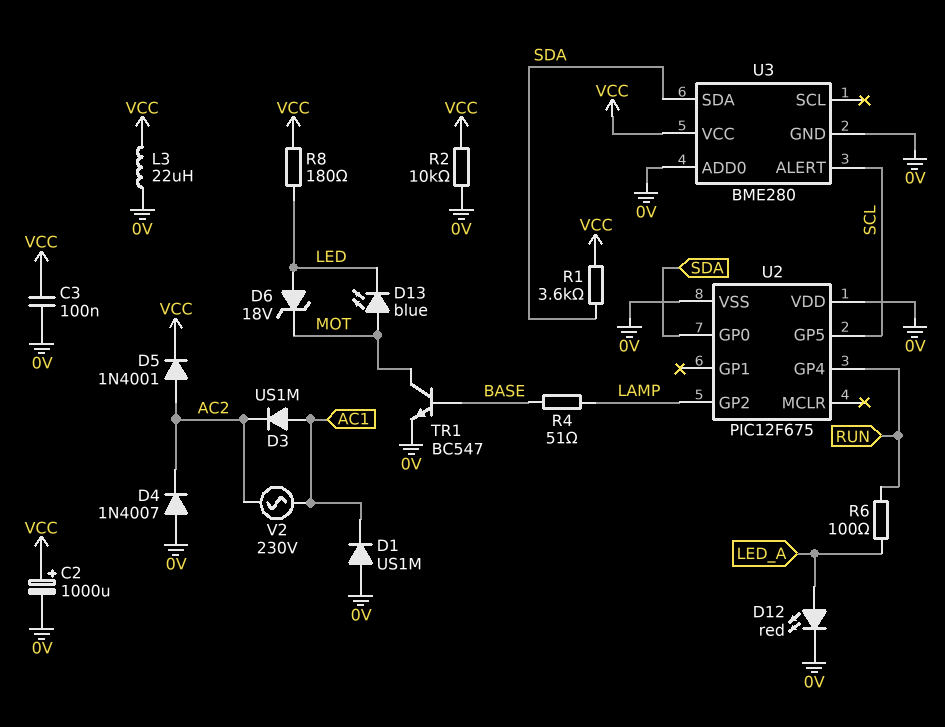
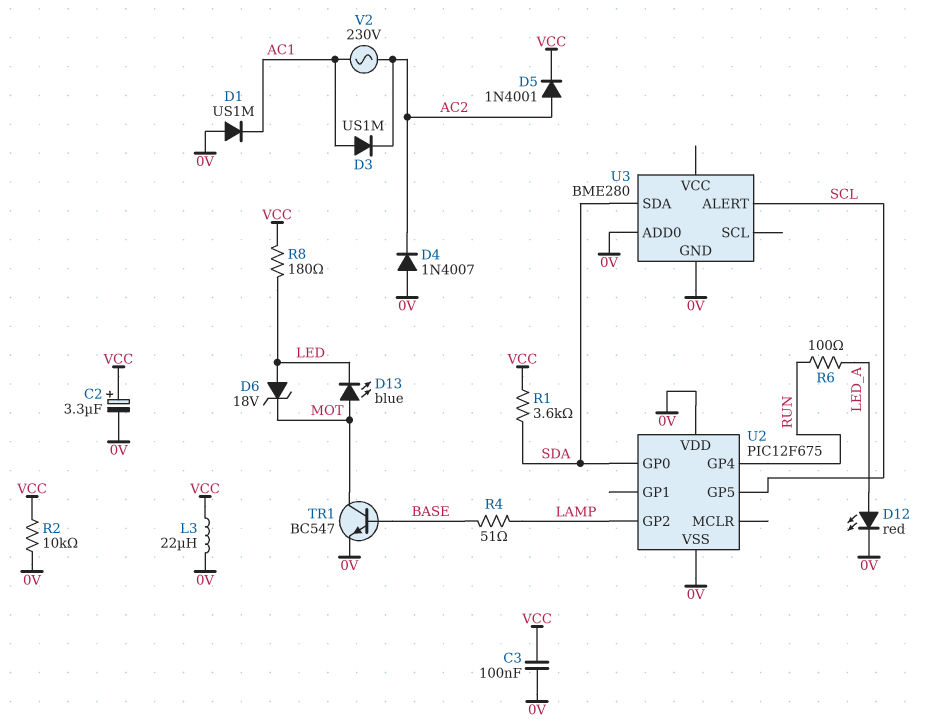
C2: 1000uF (plus VCC, minus 0V) -> 3.3uF (plus VCC, minus 0V)
U3 pin VCC: VCC -> none

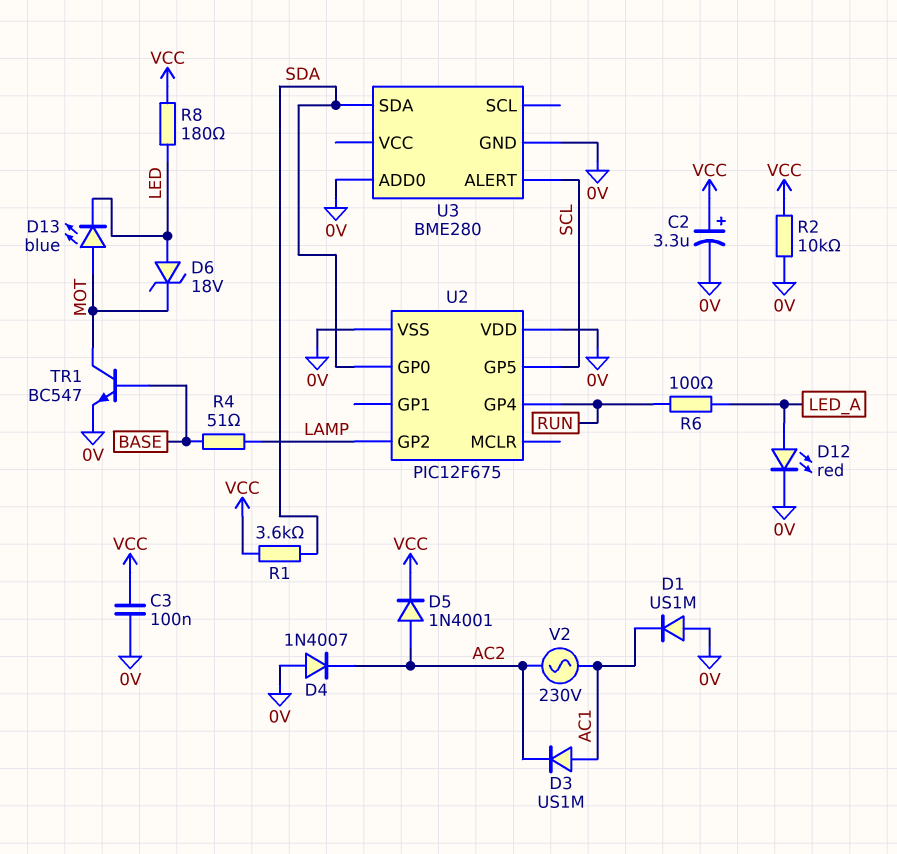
L3: 22uH (0V, VCC) -> none

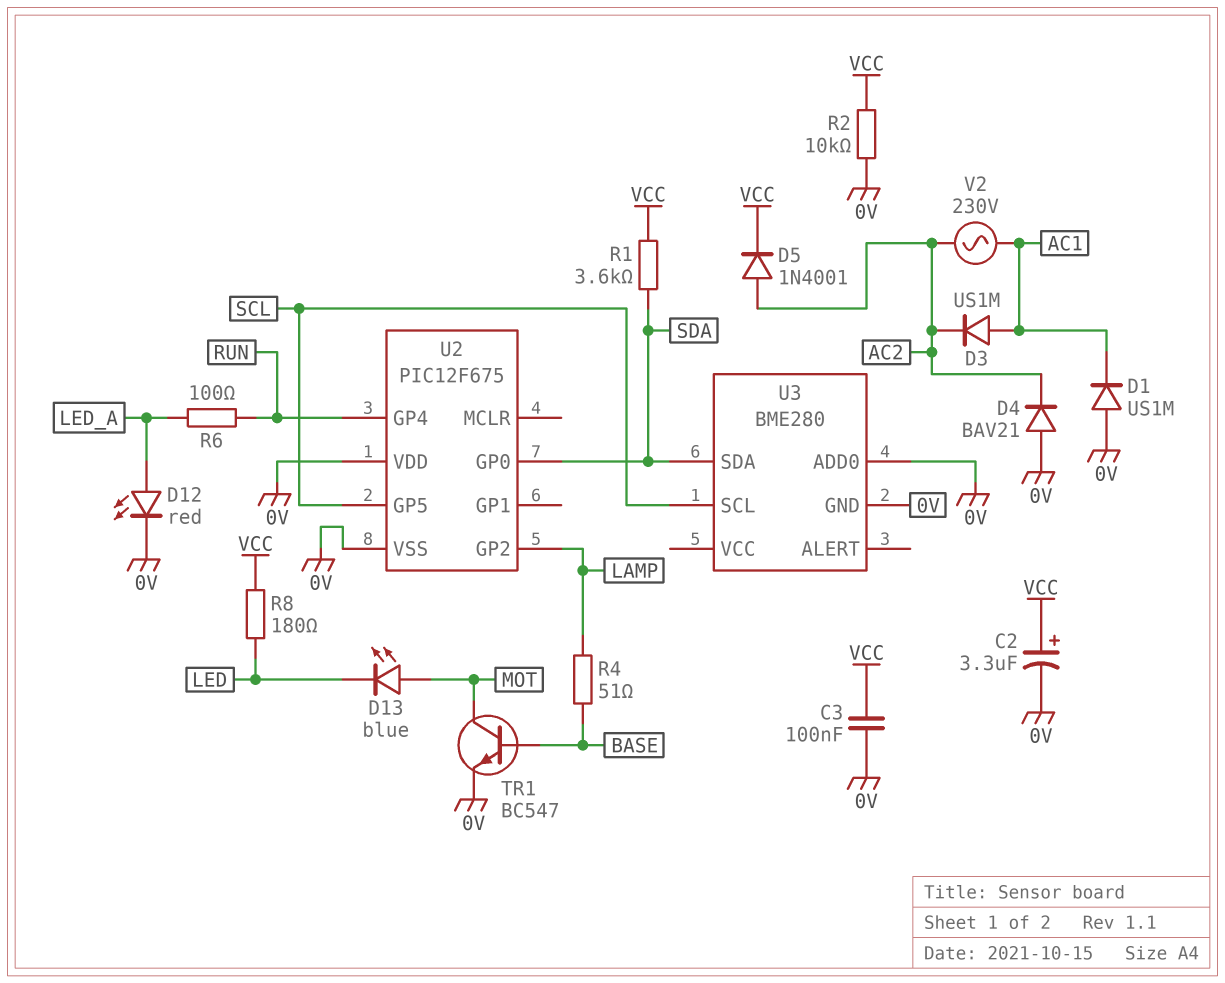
D4: diode 1N4007 (A 0V, K AC2) -> diode BAV21 (A 0V, K AC2)
D6: zener 18V (A LED, K MOT) -> none
U3 pin ALERT: SCL -> none
U3 pin SCL: none -> SCL

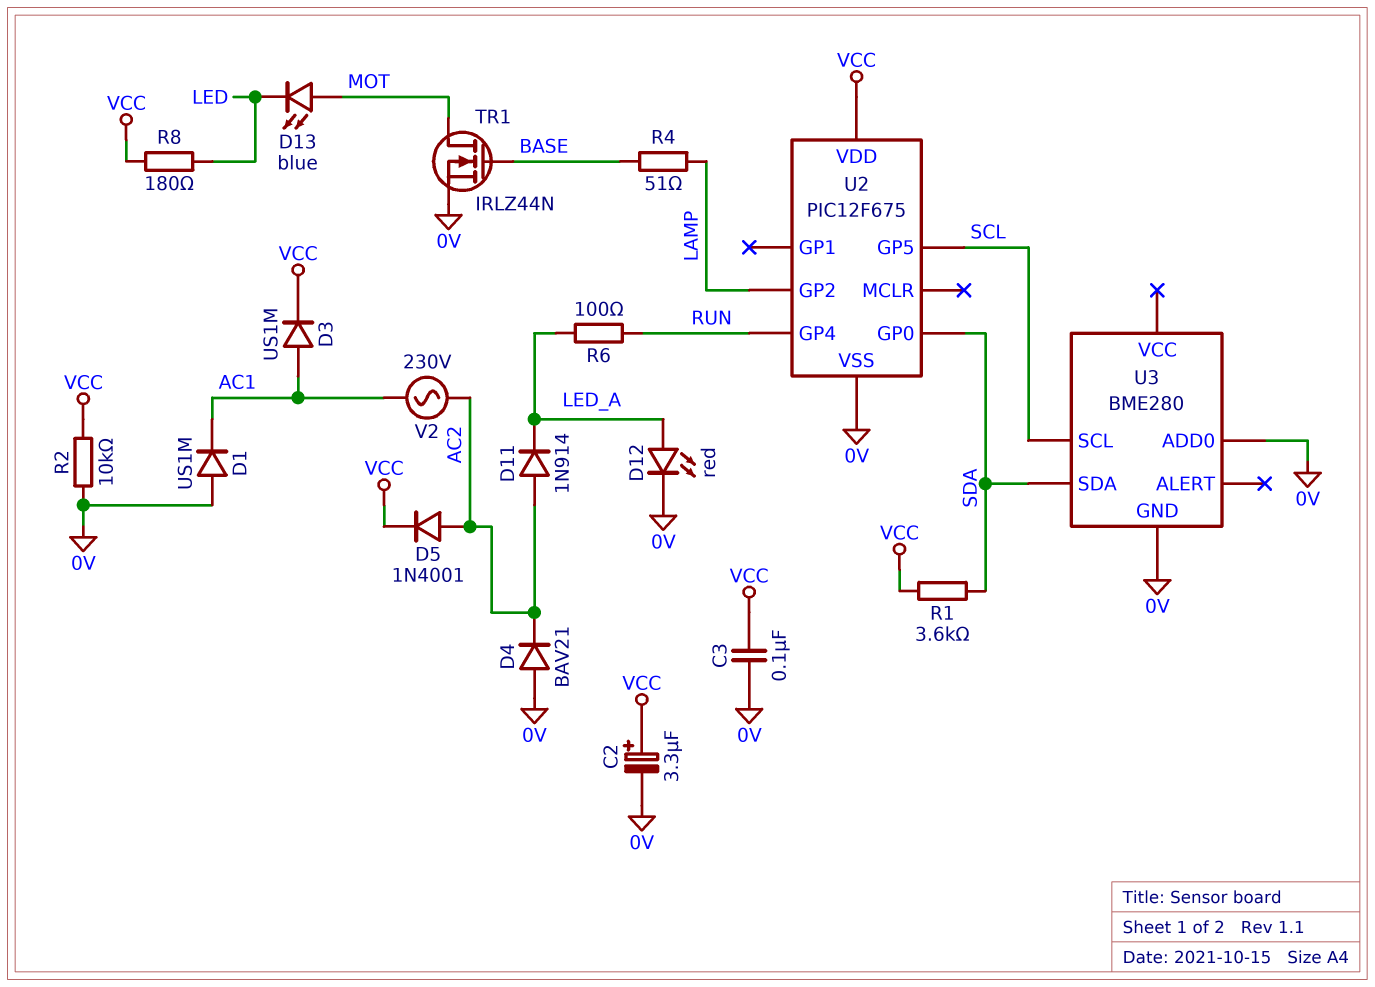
D3: diode US1M (A AC1, K AC2) -> diode US1M (A AC1, K VCC)
D11: none -> diode 1N914 (A AC2, K LED_A)
TR1: NPN BC547 (B BASE, C MOT, E 0V) -> NMOS IRLZ44N (G BASE, D MOT, S 0V)
U2 pin VDD: 0V -> VCC

